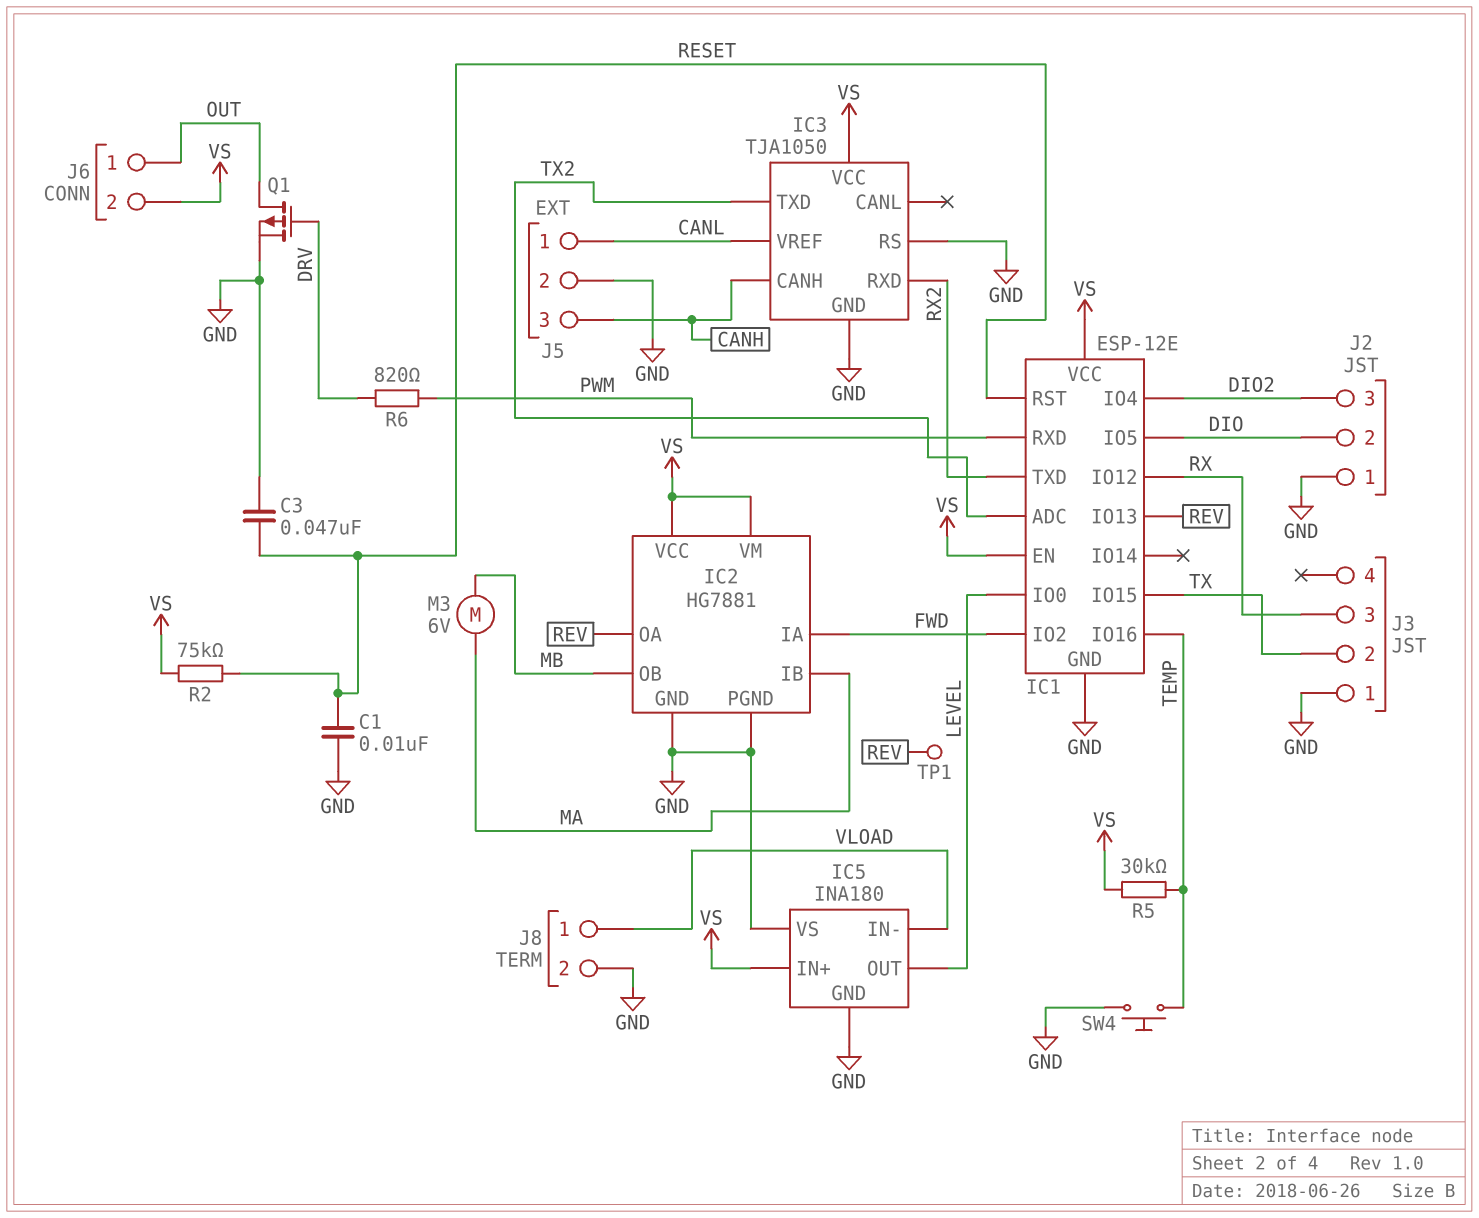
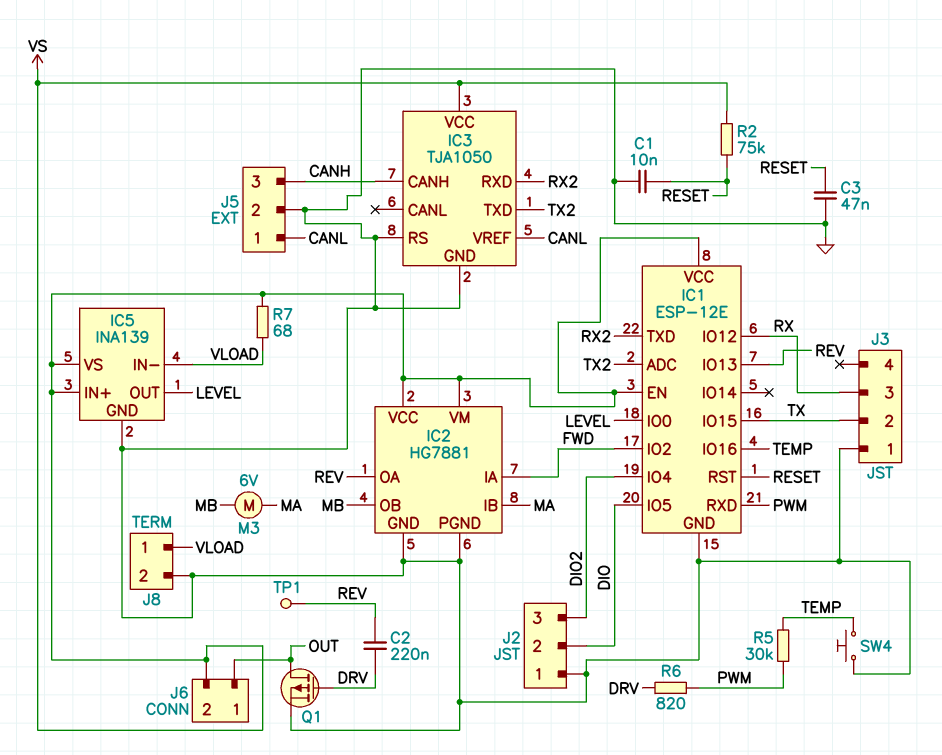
C2: none -> 220nF (DRV, REV)
IC5: INA180 -> INA139
IC5 pin VS: GND -> VS
R5: 30k (TEMP, VS) -> 30k (PWM, TEMP)
R7: none -> 68 (VLOAD, VS)

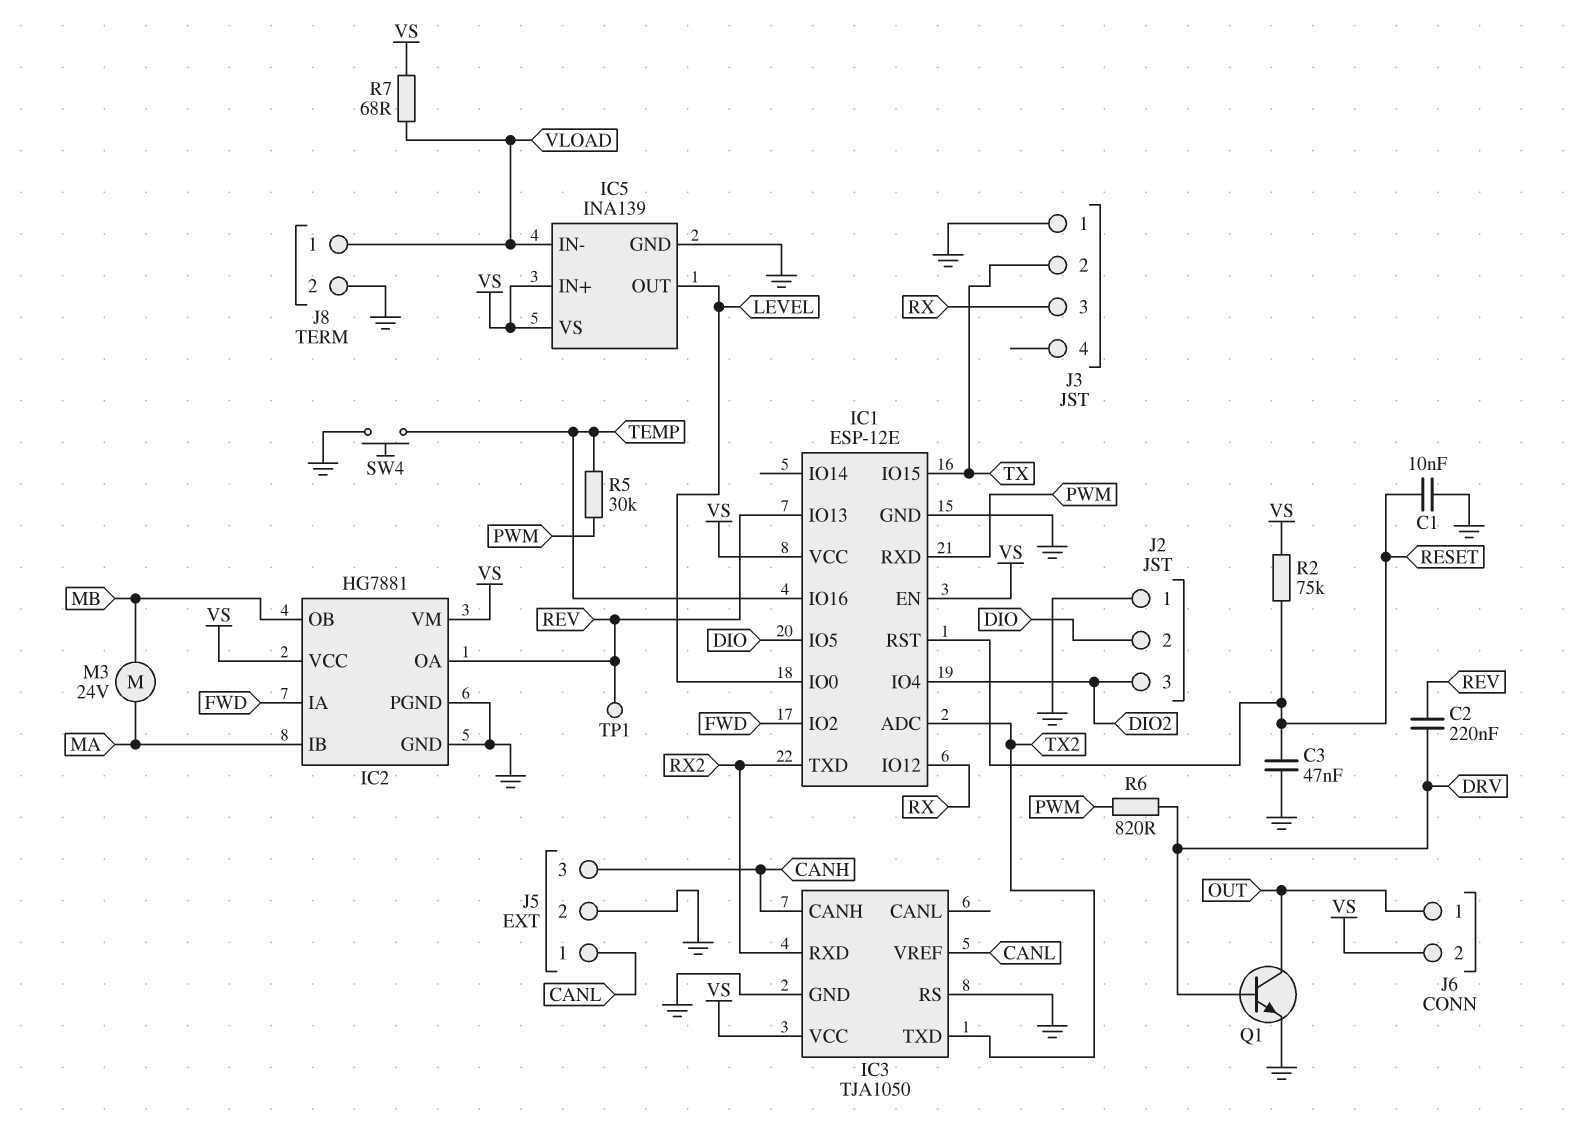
M3: motor 6V (MA, MB) -> motor 24V (MA, MB)
Q1: PMOS (G DRV, D OUT, S GND) -> NPN (B DRV, C OUT, E GND)

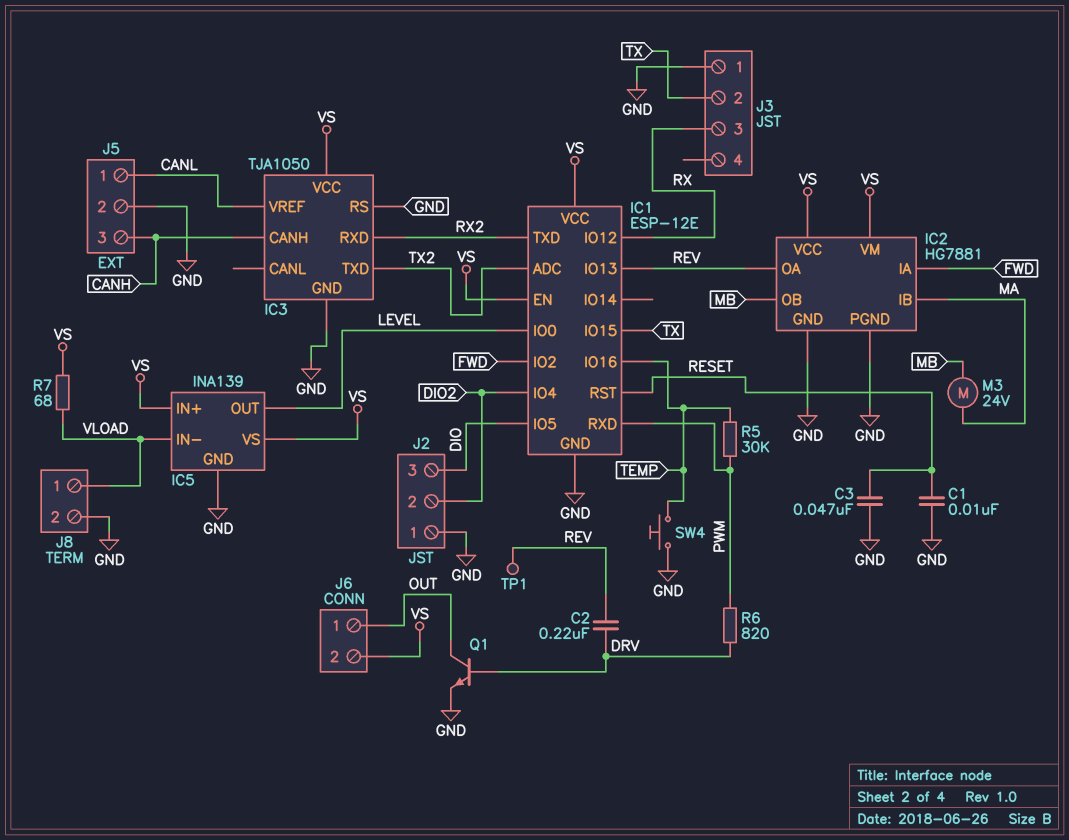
J2 pin 2: DIO -> DIO2
J2 pin 3: DIO2 -> DIO
R2: 75k (RESET, VS) -> none

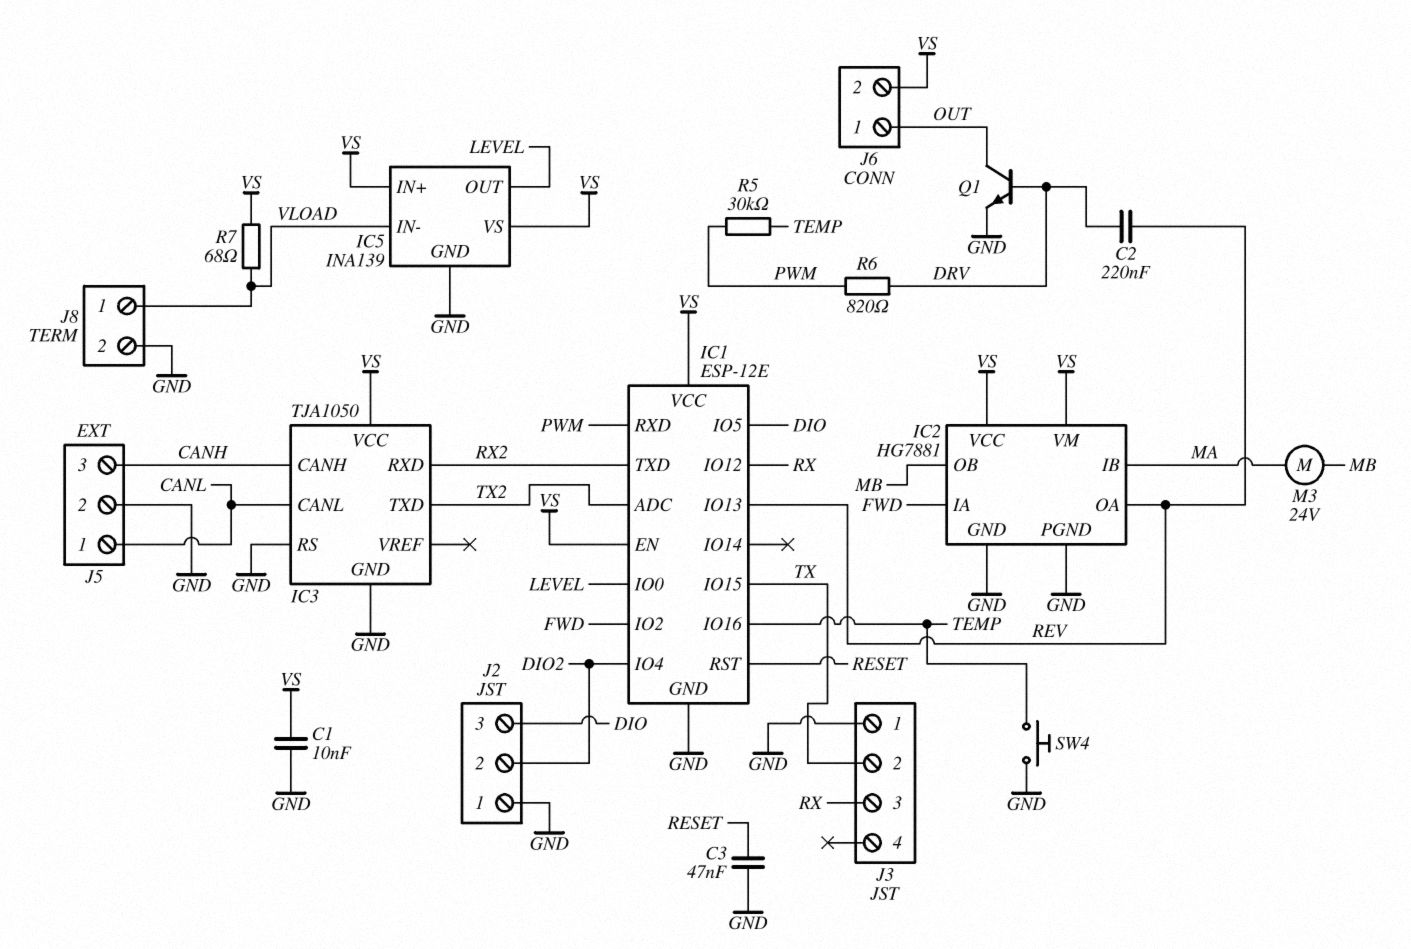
C1: 10nF (GND, RESET) -> 10nF (GND, VS)
IC3 pin CANL: none -> CANL
IC3 pin VREF: CANL -> none
TP1: test point (REV) -> none

